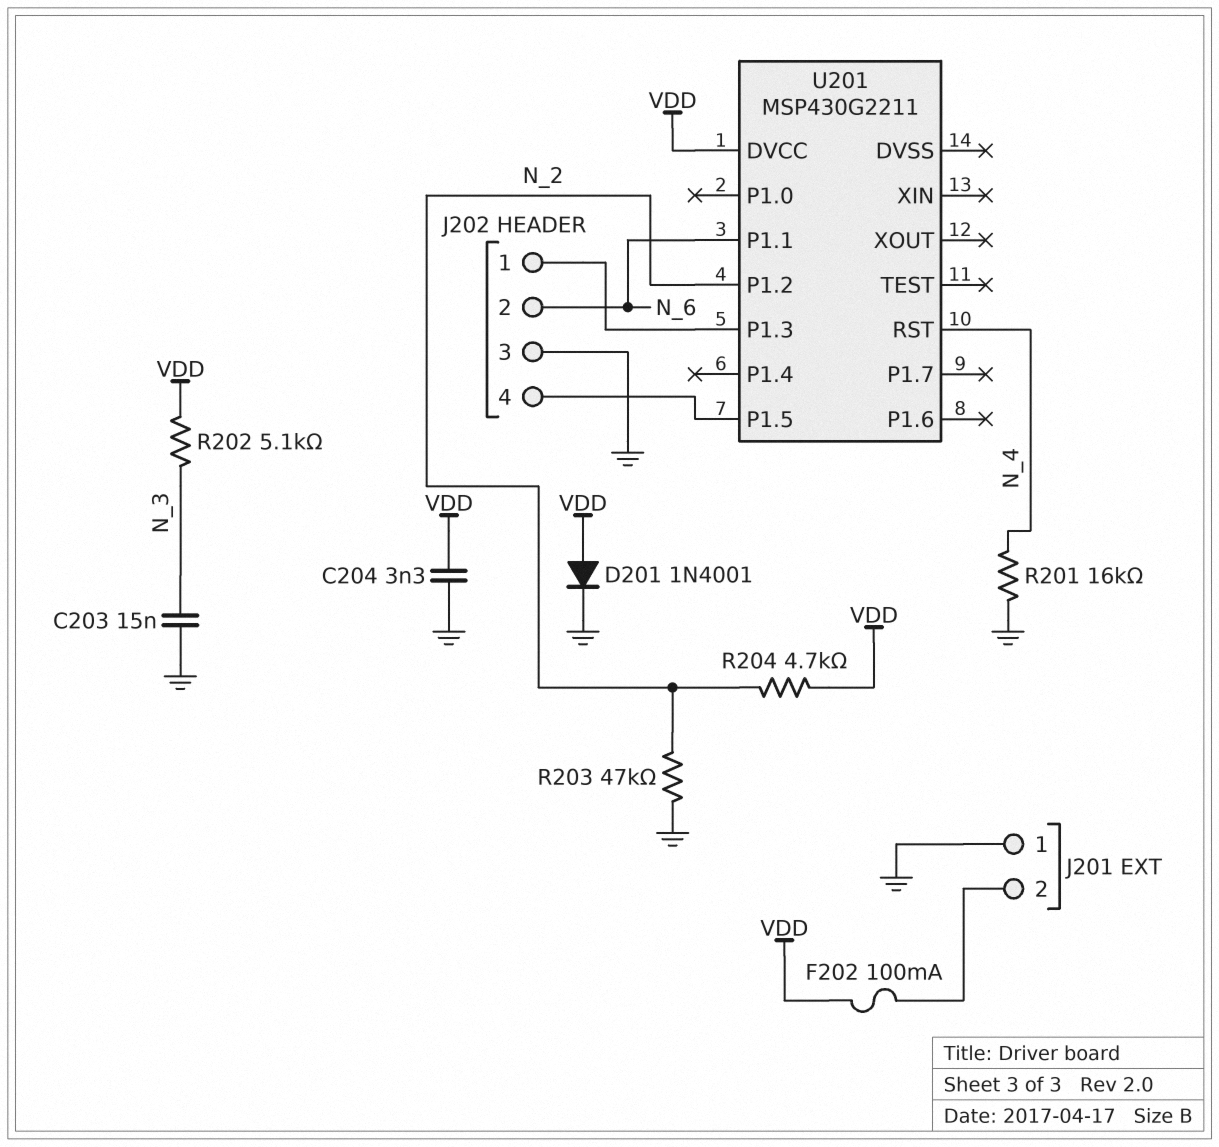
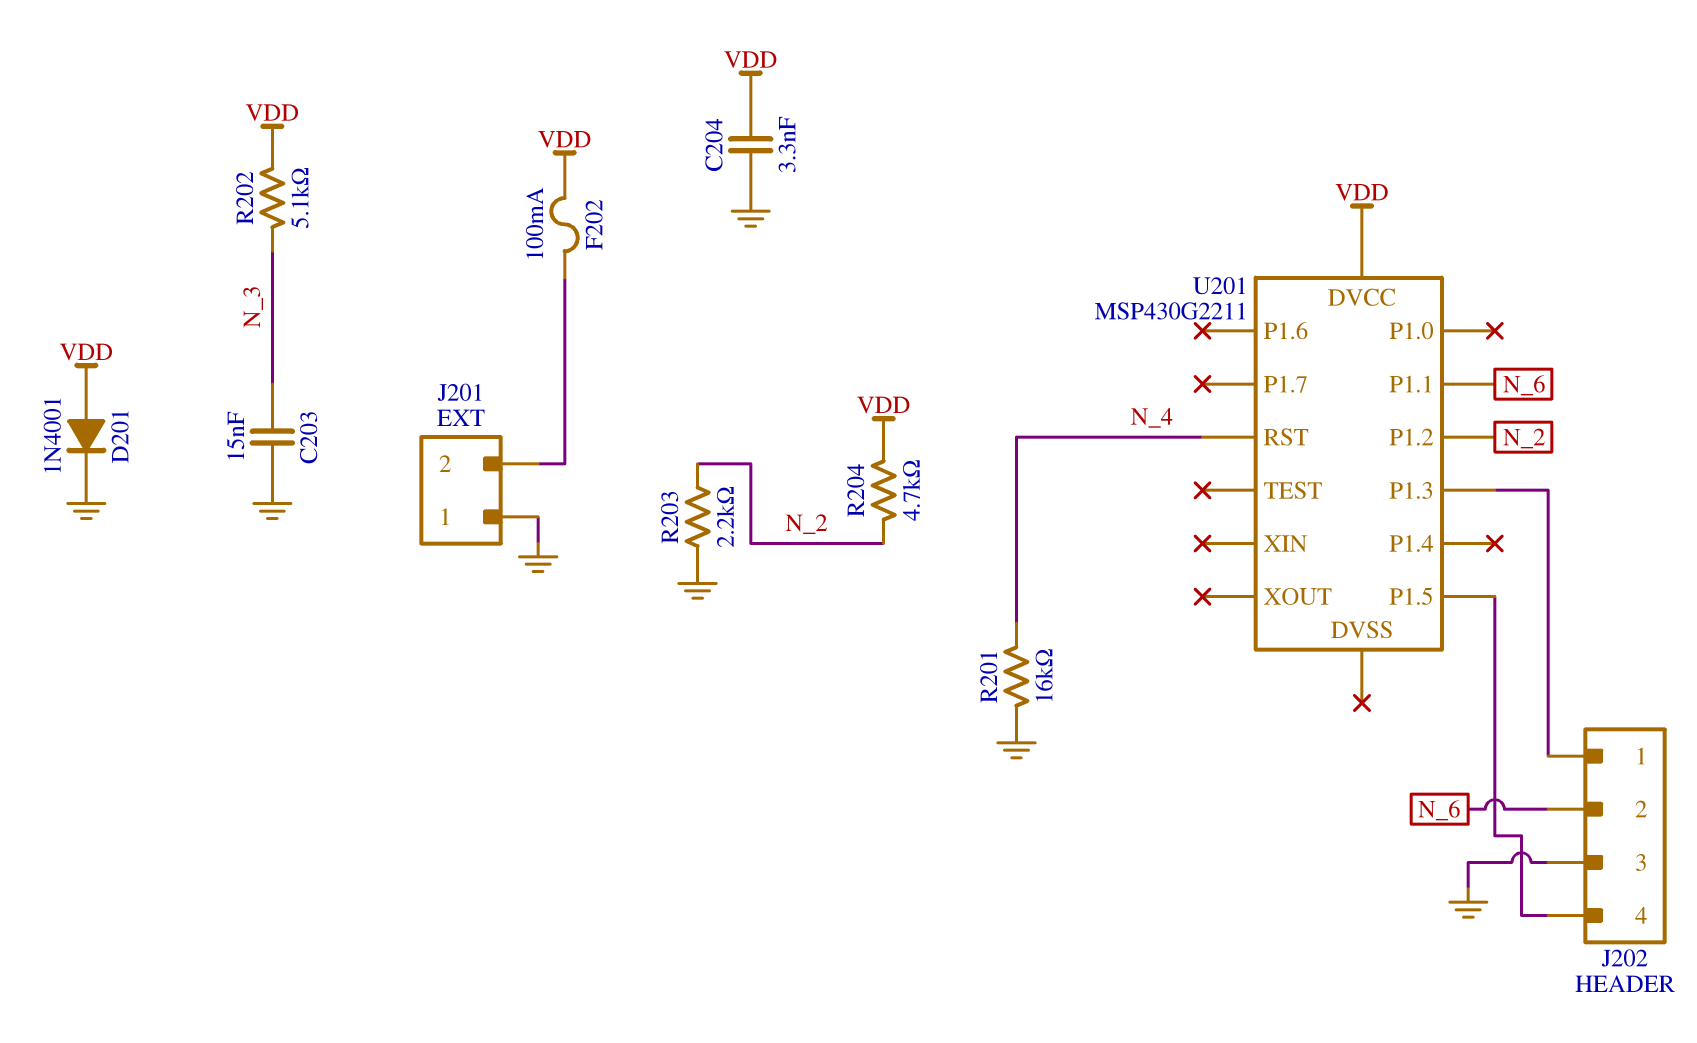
R203: 47k (GND, N_2) -> 2.2k (GND, N_2)

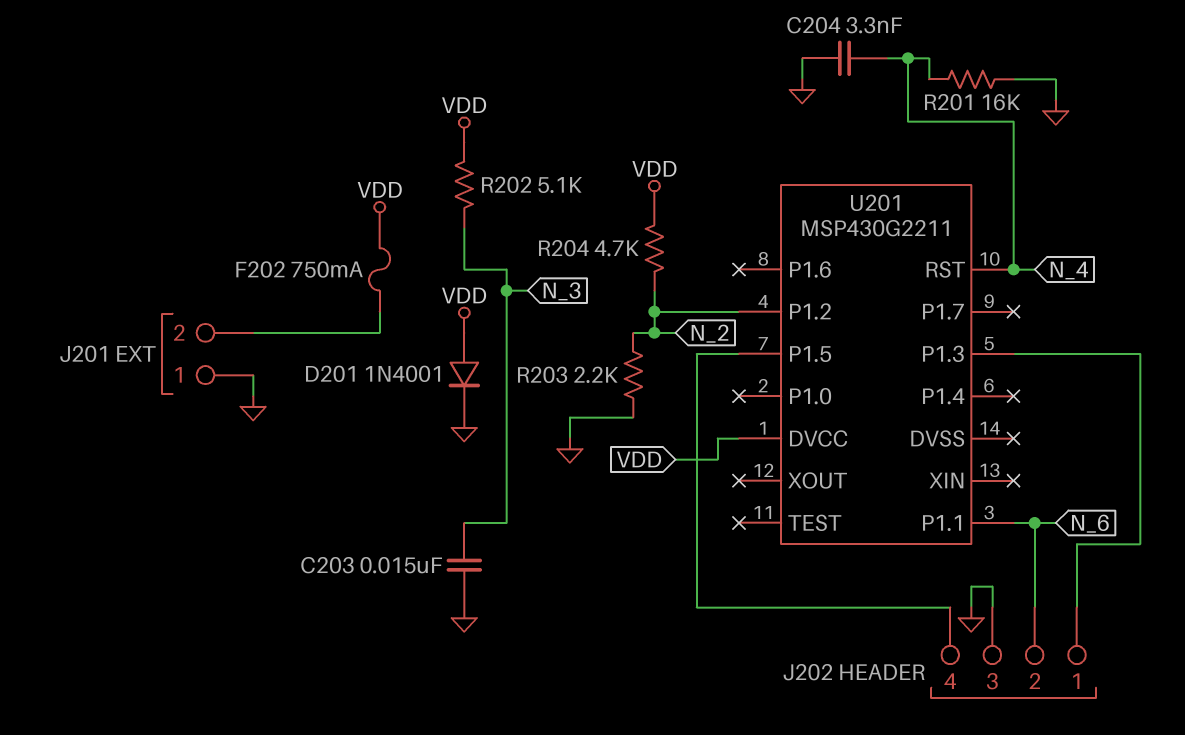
C204: 3.3nF (GND, VDD) -> 3.3nF (GND, N_4)
F202: 100mA (J201/2, VDD) -> 750mA (J201/2, VDD)

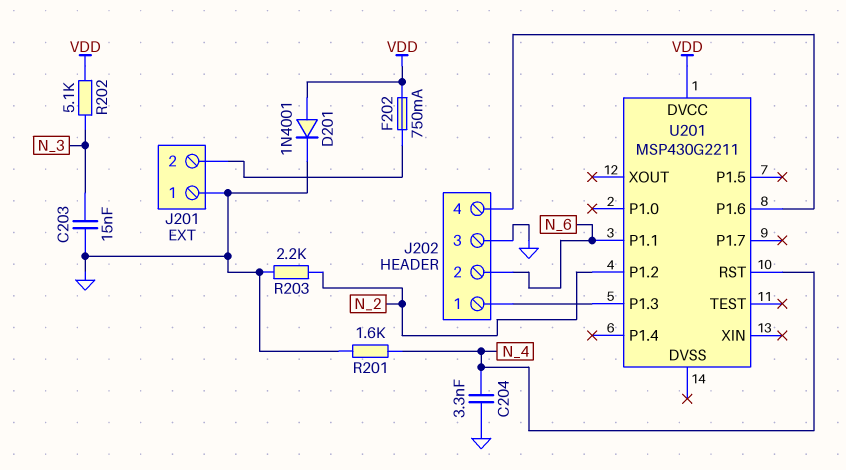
R201: 16k (GND, N_4) -> 1.6k (GND, N_4)
R204: 4.7k (N_2, VDD) -> none
U201 pin P1.5: J202/4 -> none
U201 pin P1.6: none -> J202/4

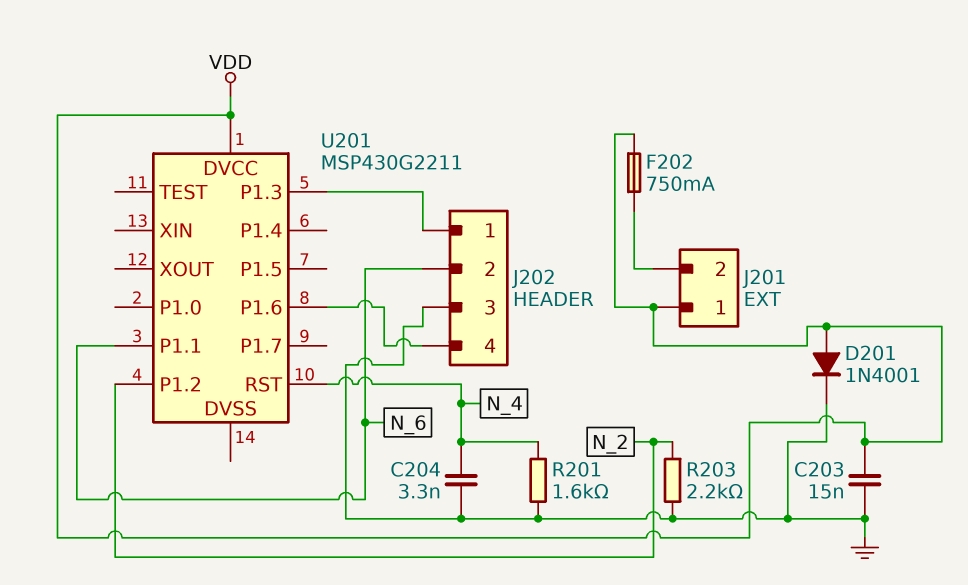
C203: 15nF (GND, N_3) -> 15nF (GND, VDD)
J201 pin 1: GND -> VDD
R202: 5.1k (N_3, VDD) -> none

